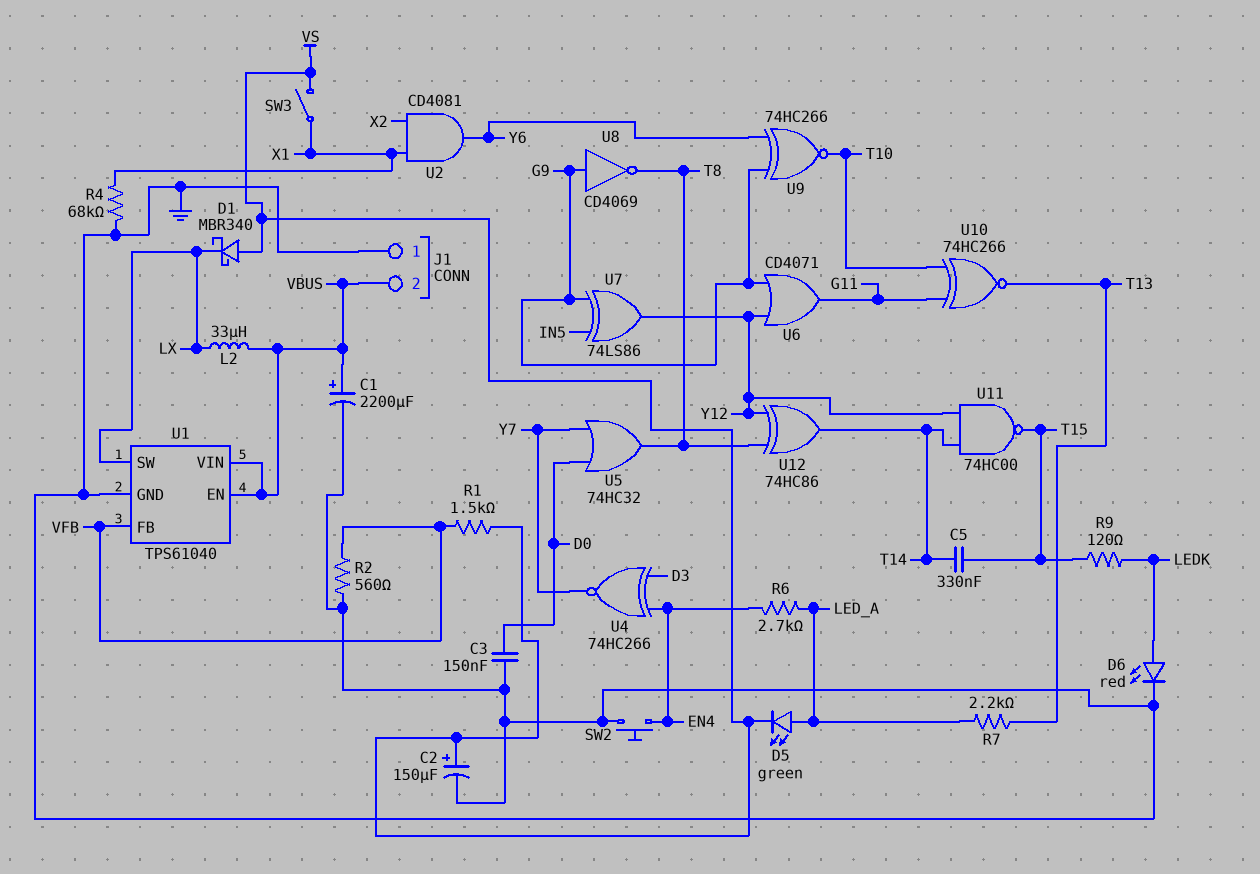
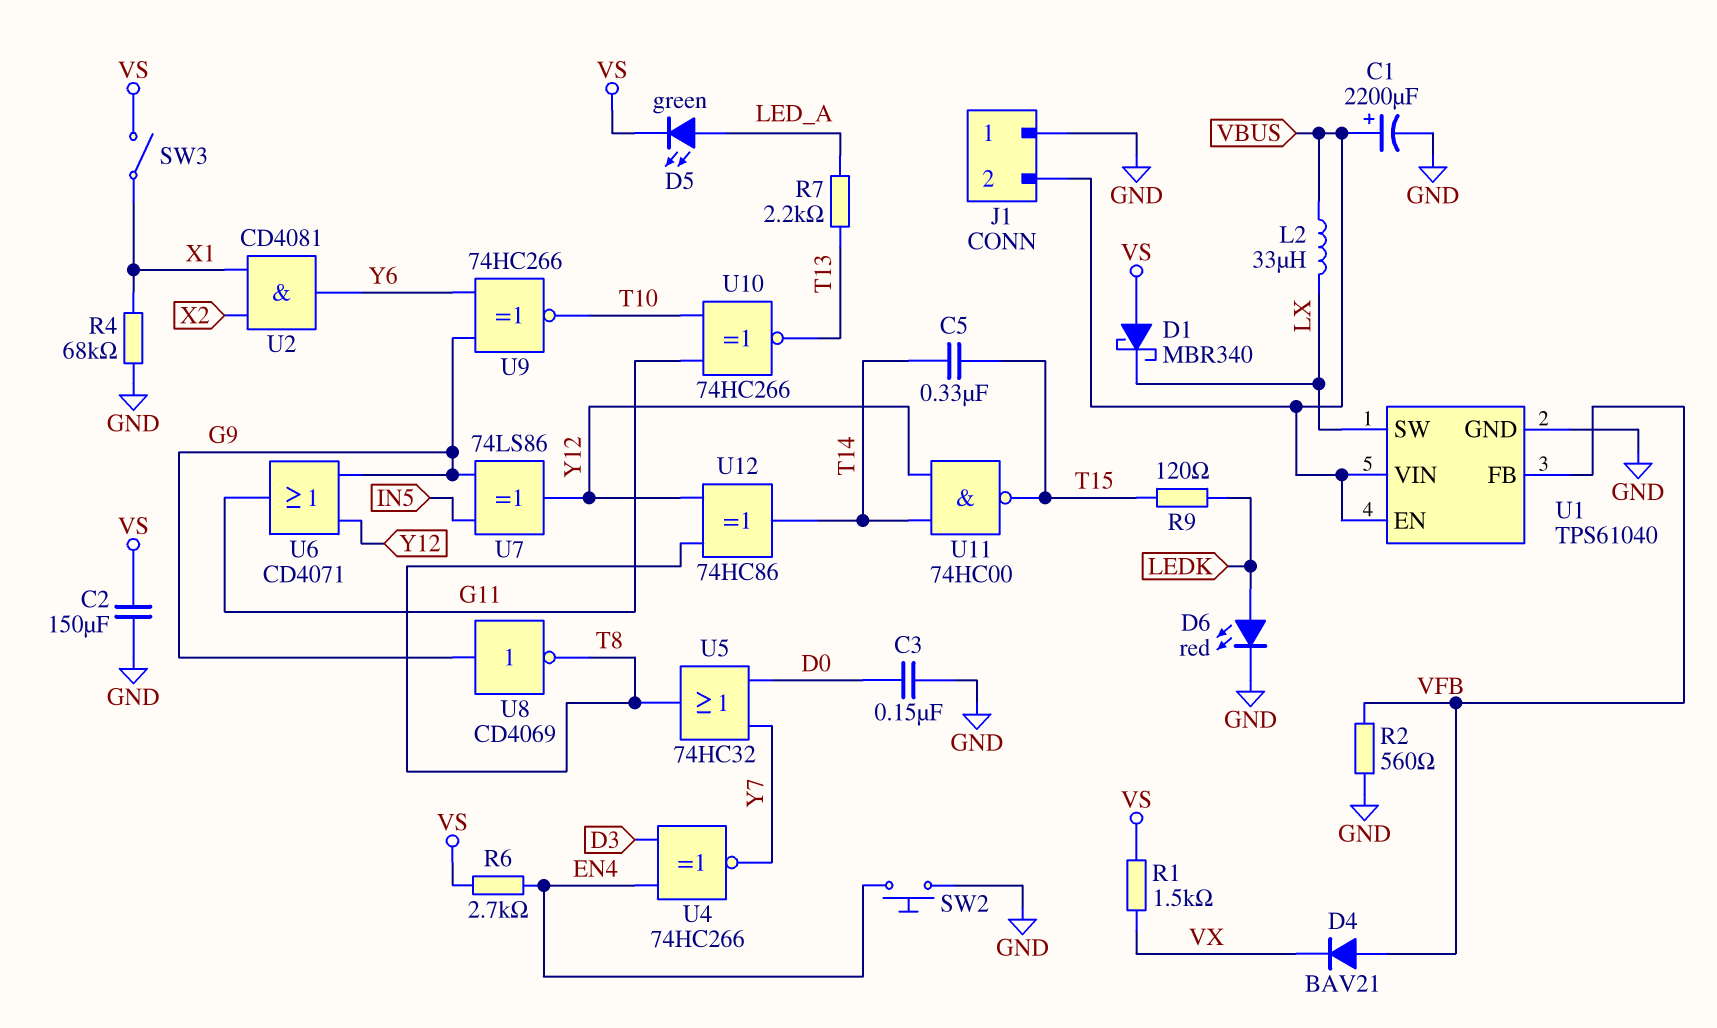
C2: 150uF (plus VS, minus GND) -> 150uF (GND, VS)
D4: none -> diode BAV21 (A VFB, K VX)
R1: 1.5k (VFB, VS) -> 1.5k (VS, VX)
R6: 2.7k (EN4, LED_A) -> 2.7k (EN4, VS)

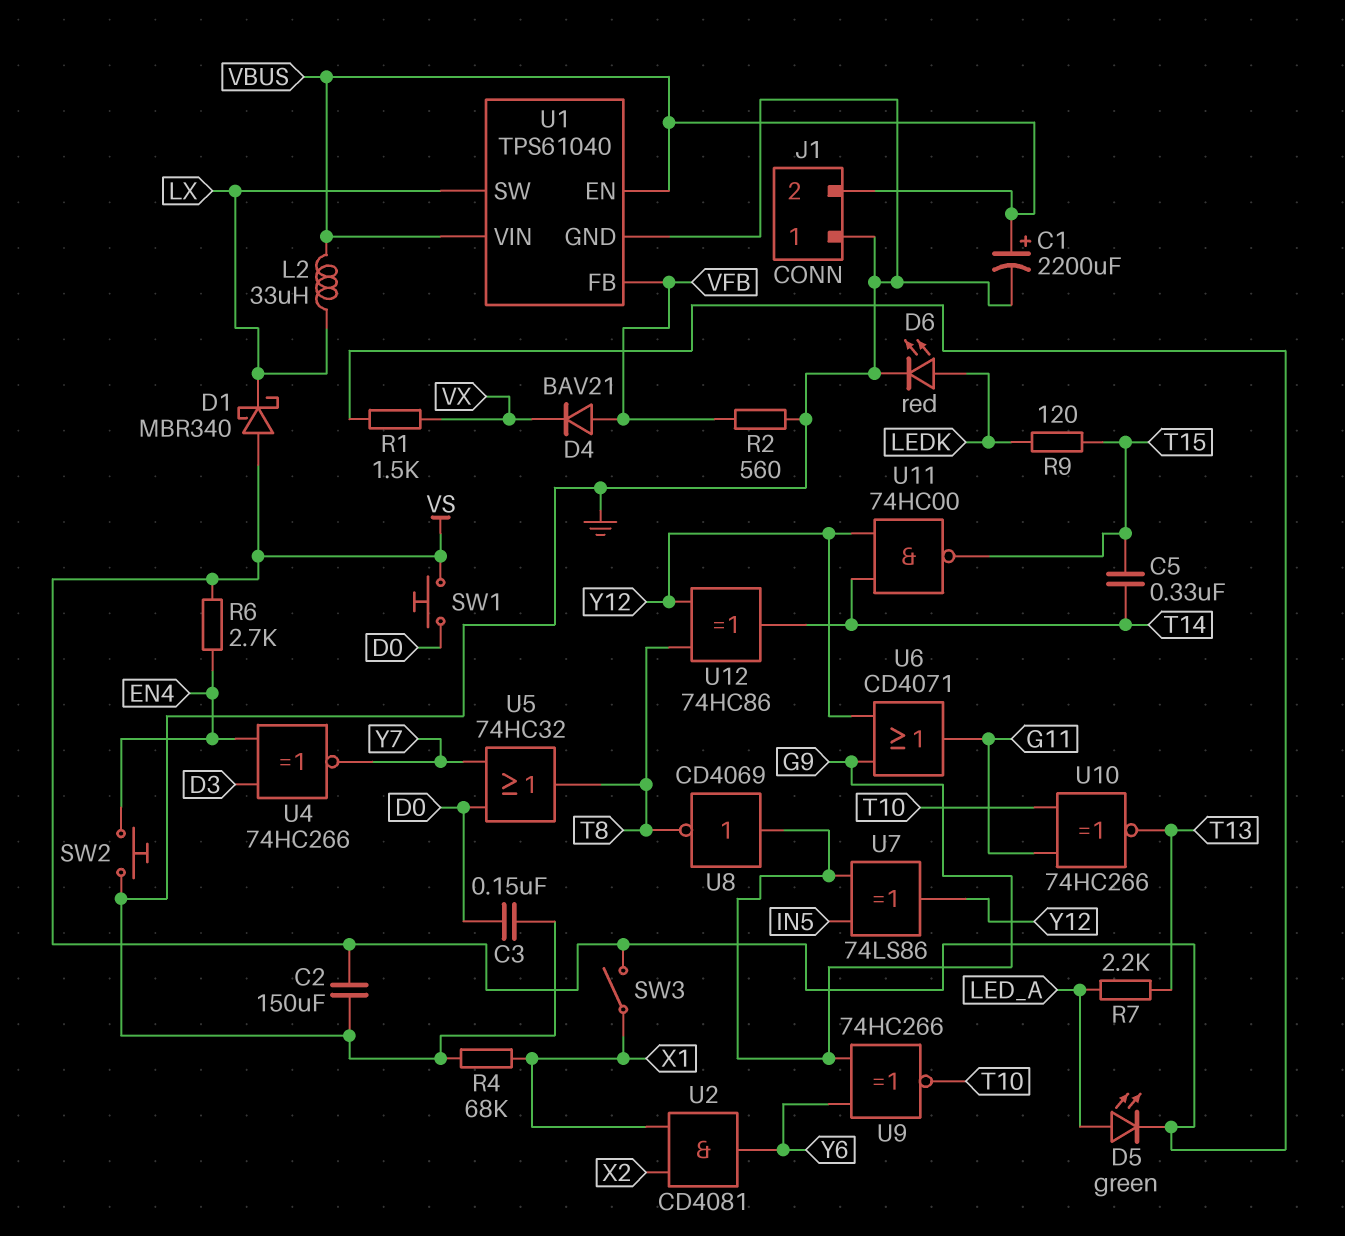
SW1: none -> button (D0, VS)

